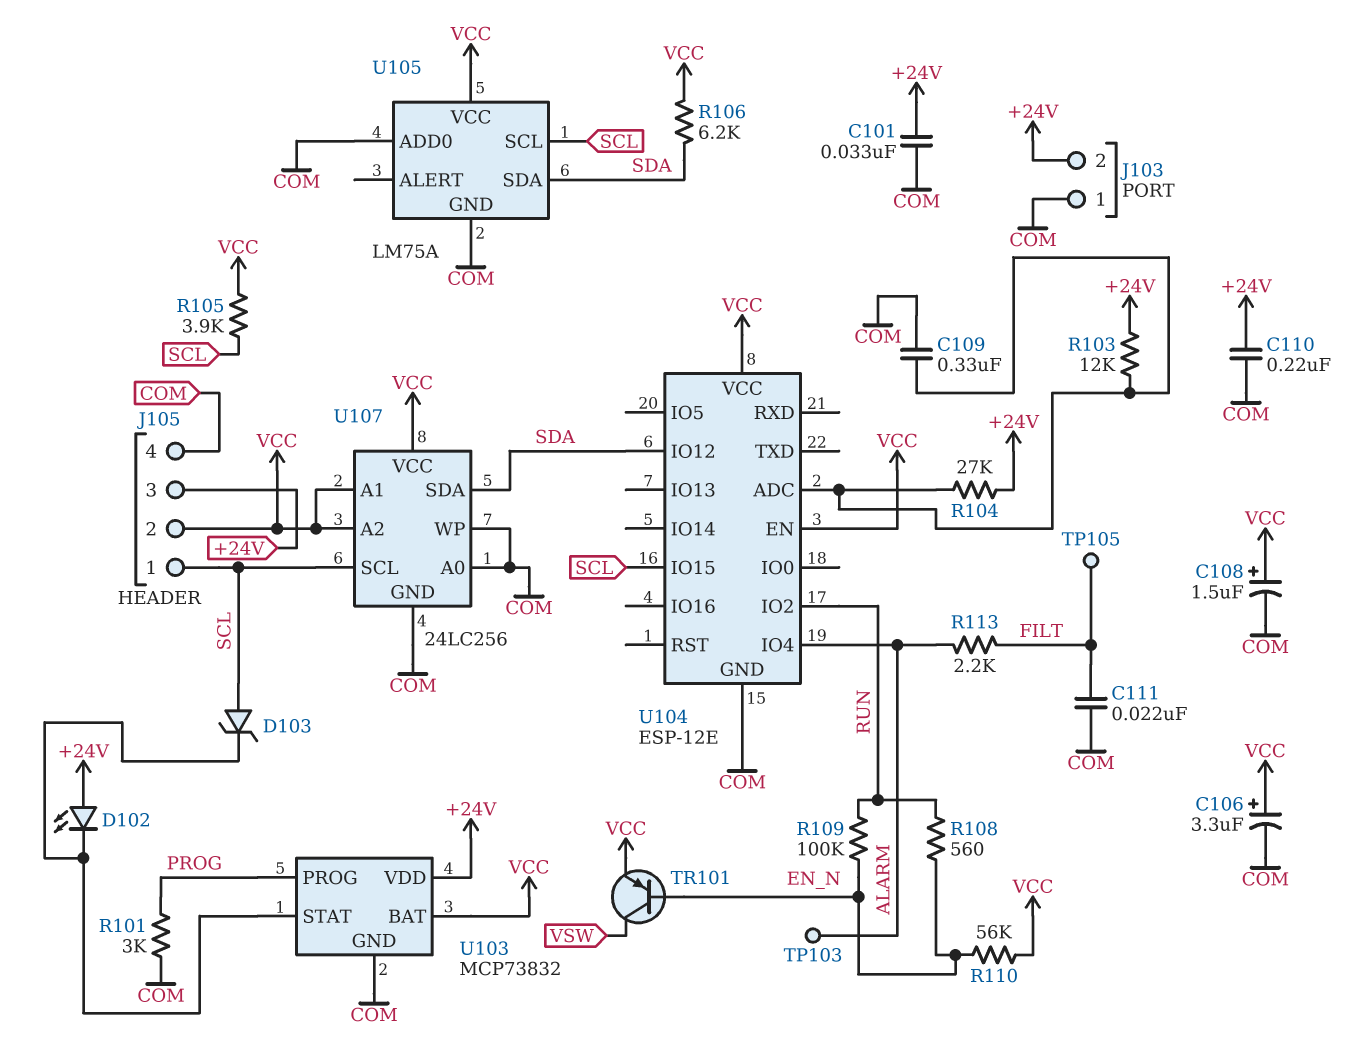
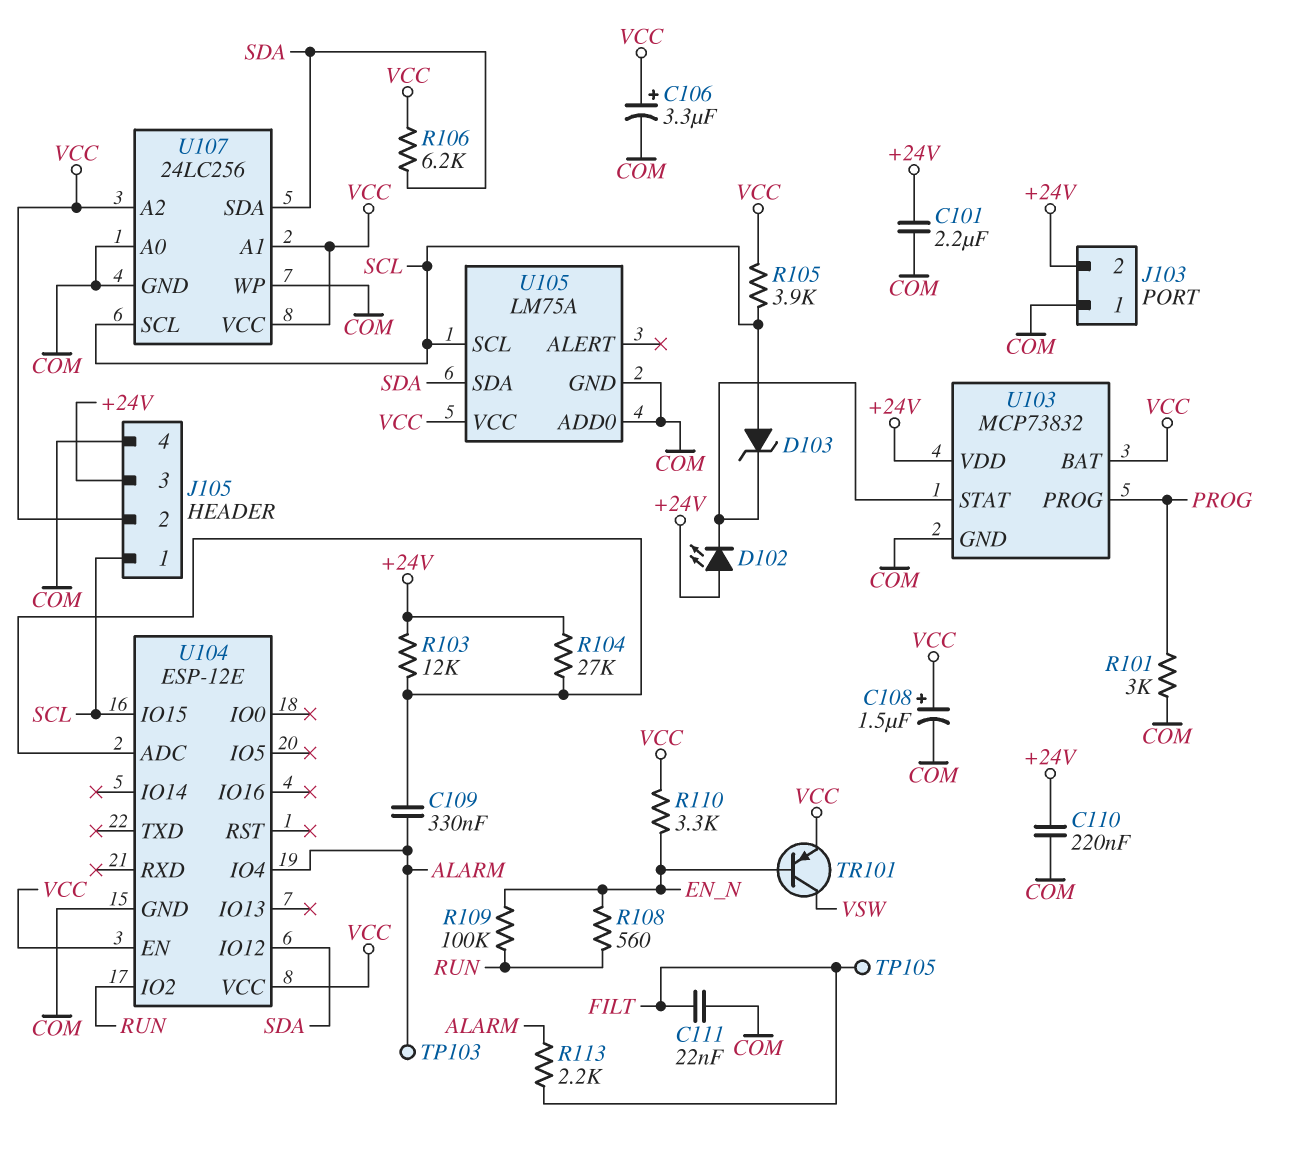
C101: 33nF (+24V, COM) -> 2.2uF (+24V, COM)
C109: 330nF (COM, U104/ADC) -> 330nF (ALARM, U104/ADC)
R110: 56k (EN_N, VCC) -> 3.3k (EN_N, VCC)

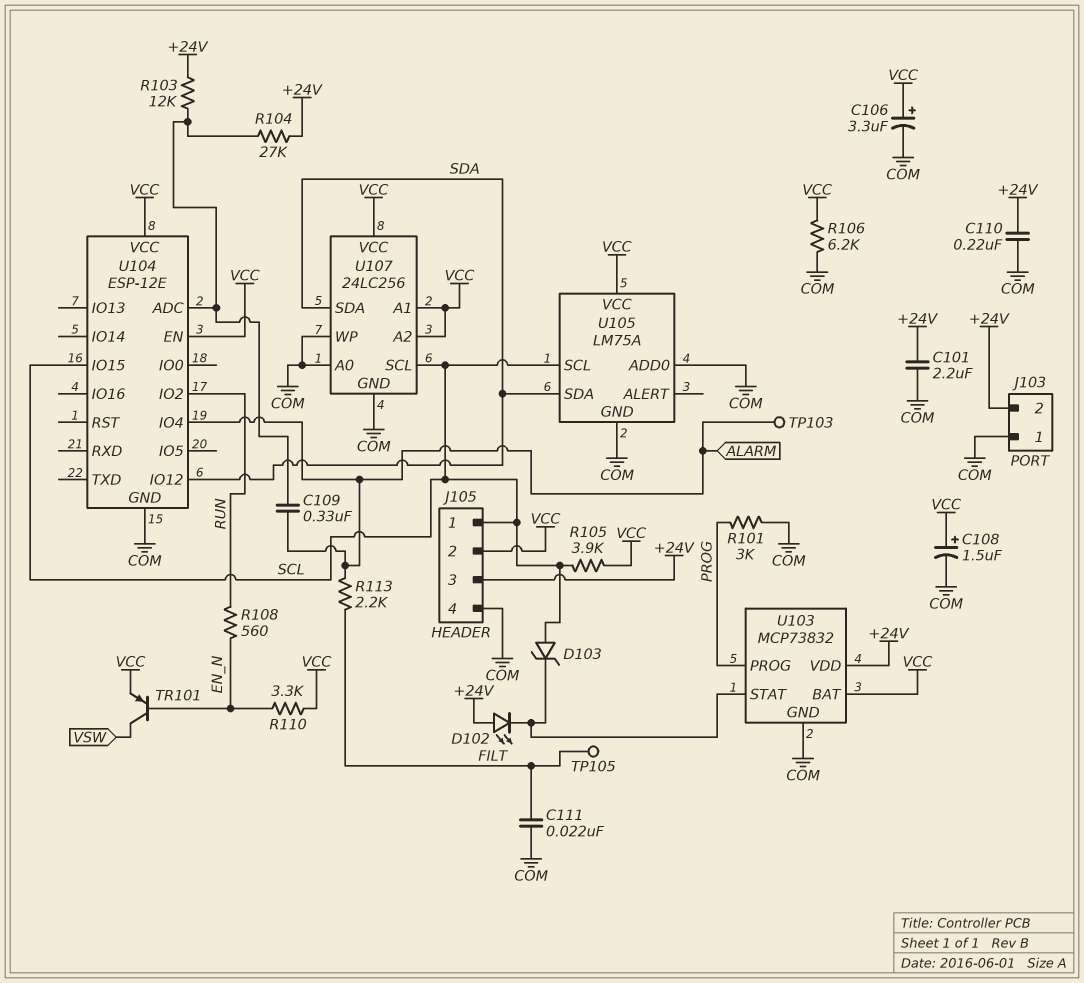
R106: 6.2k (SDA, VCC) -> 6.2k (COM, VCC)
R109: 100k (EN_N, RUN) -> none

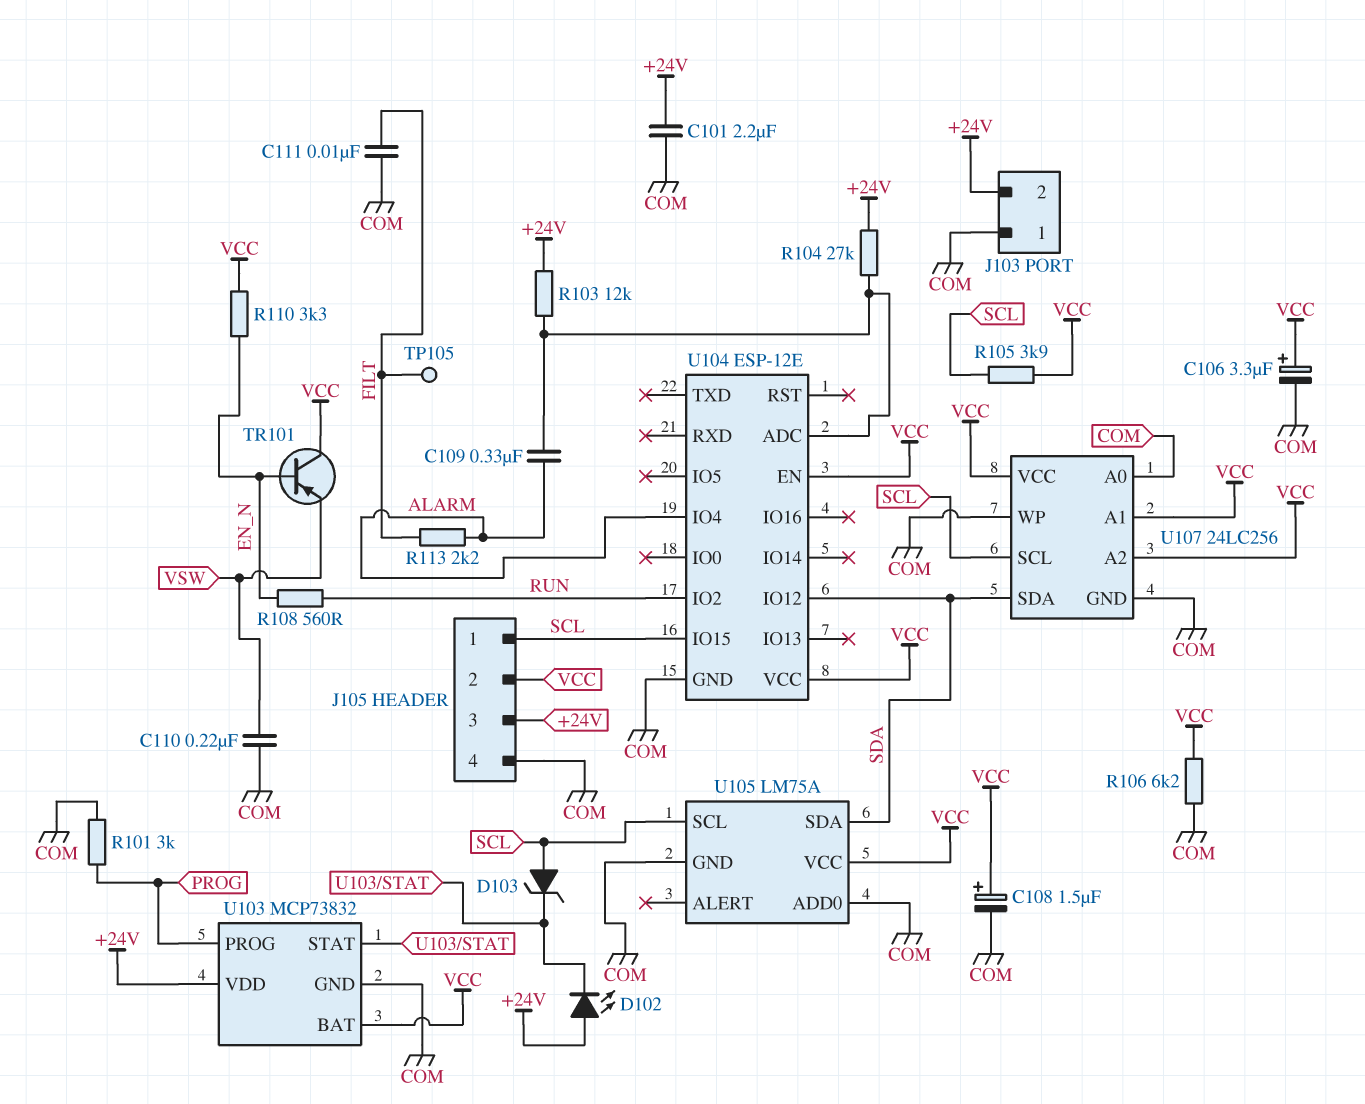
C110: 220nF (+24V, COM) -> 220nF (COM, VSW)
C111: 22nF (COM, FILT) -> 10nF (COM, FILT)
TP103: test point (ALARM) -> none
TR101: PNP (B EN_N, C VSW, E VCC) -> PNP (B EN_N, C VCC, E VSW)

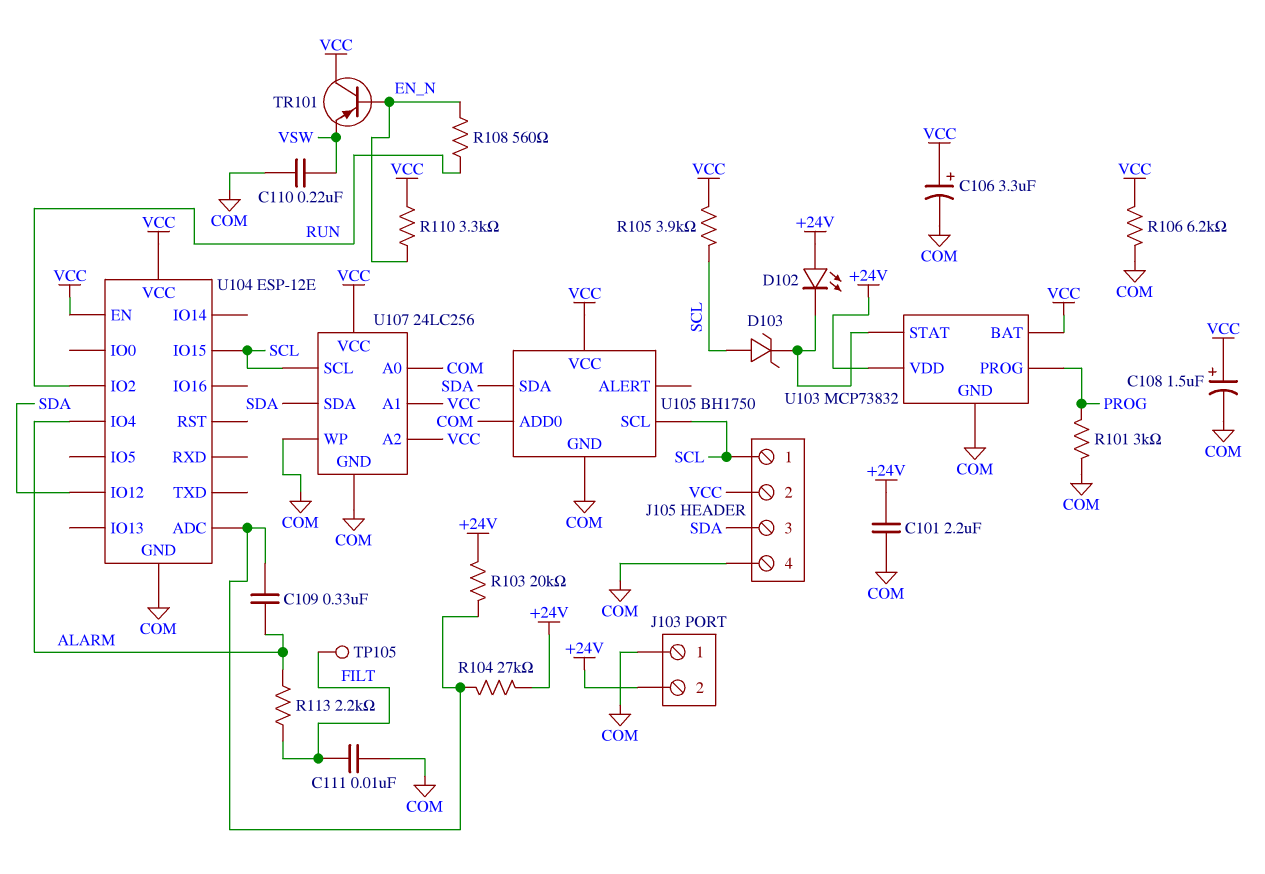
J105 pin 3: +24V -> SDA
R103: 12k (+24V, U104/ADC) -> 20k (+24V, U104/ADC)
U105: LM75A -> BH1750

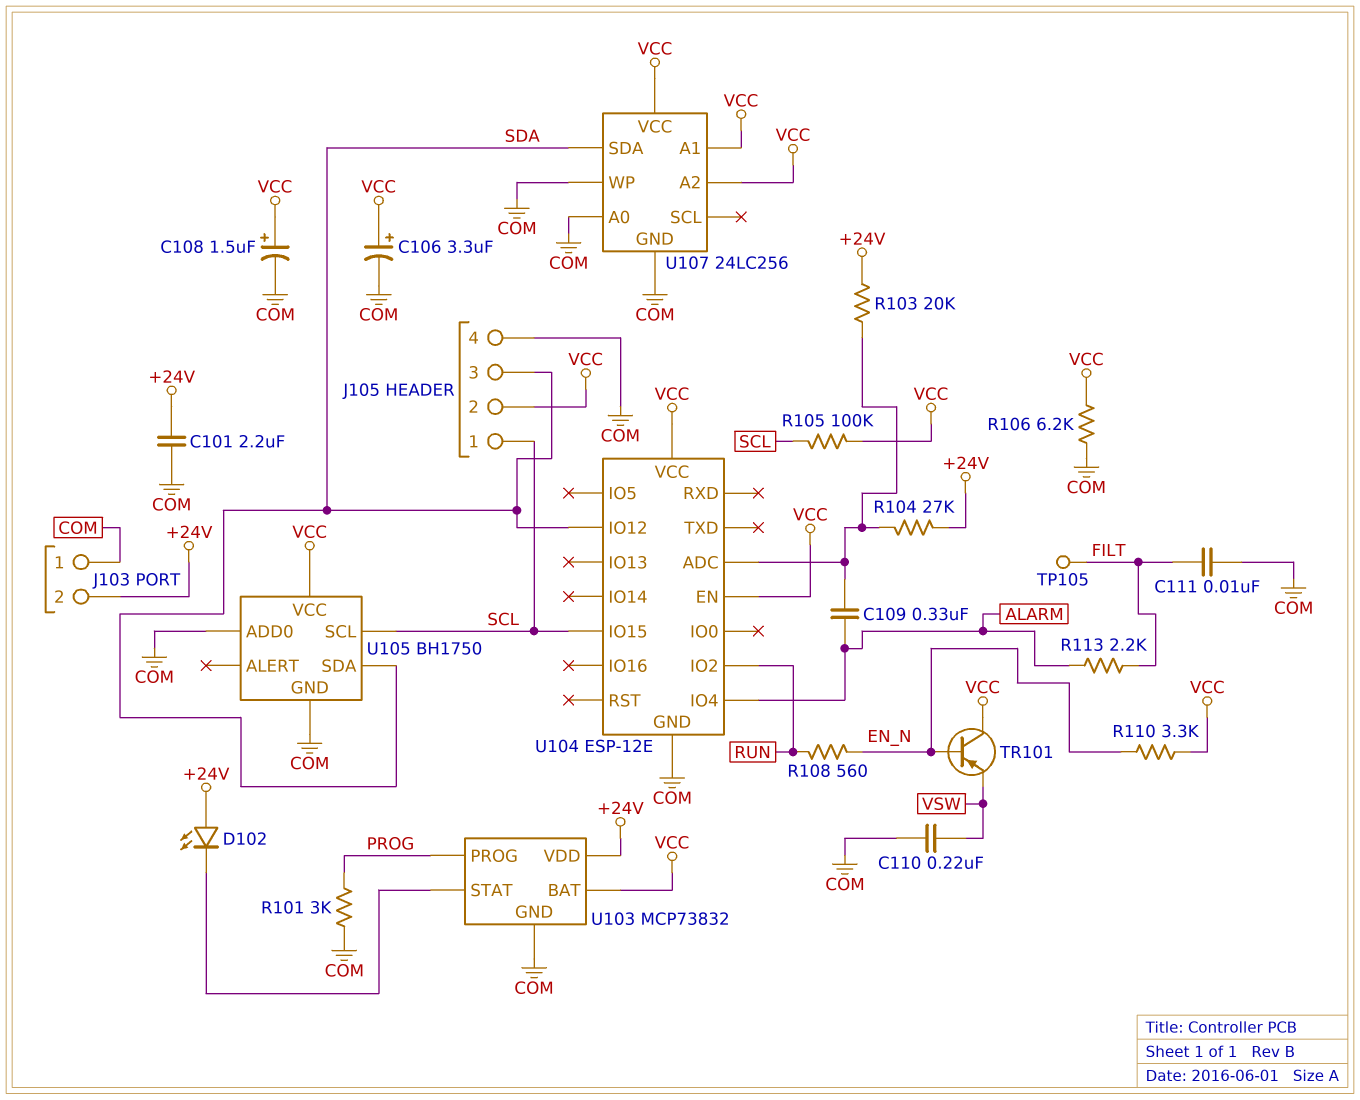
D103: zener (A SCL, K U103/STAT) -> none
R105: 3.9k (SCL, VCC) -> 100k (SCL, VCC)
U107 pin SCL: SCL -> none

